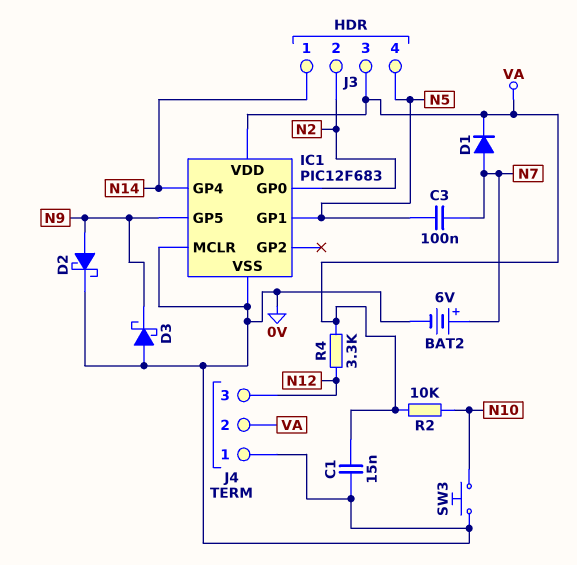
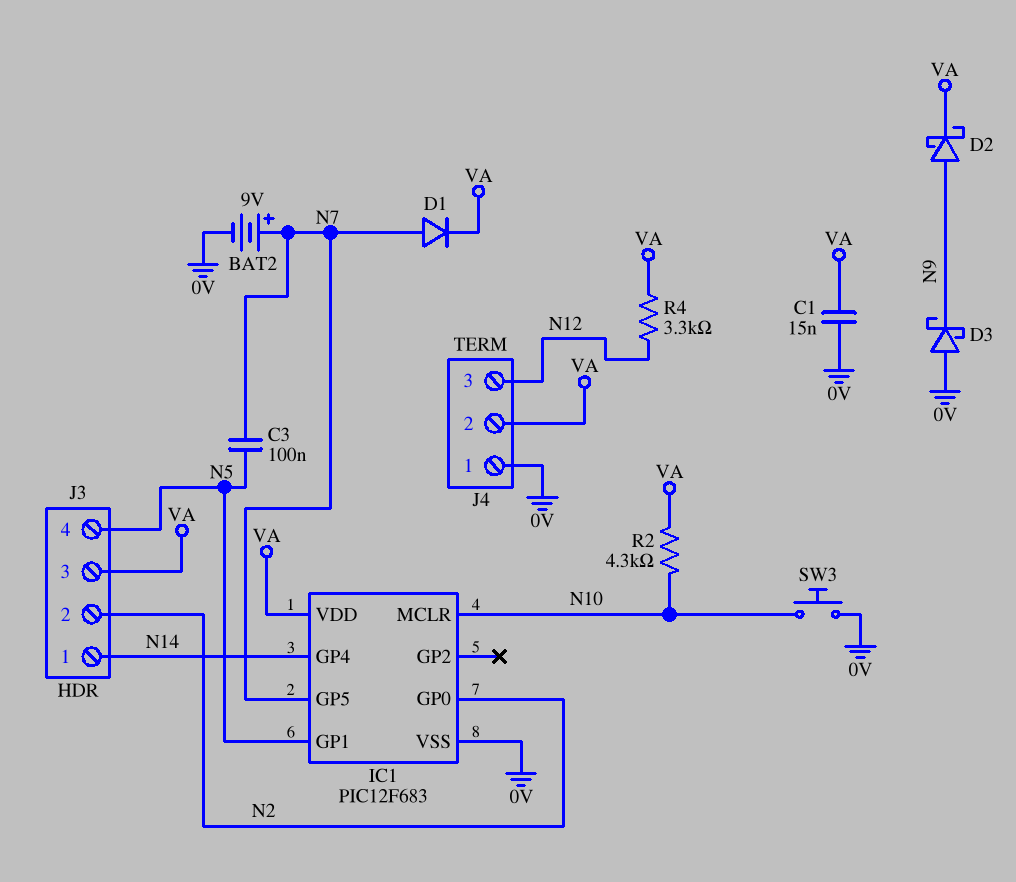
BAT2: 6V (plus N7, minus 0V) -> 9V (plus N7, minus 0V)
D2: schottky (A N9, K 0V) -> schottky (A N9, K VA)
IC1 pin GP5: N9 -> N7
IC1 pin MCLR: 0V -> N10
R2: 10k (N10, VA) -> 4.3k (N10, VA)

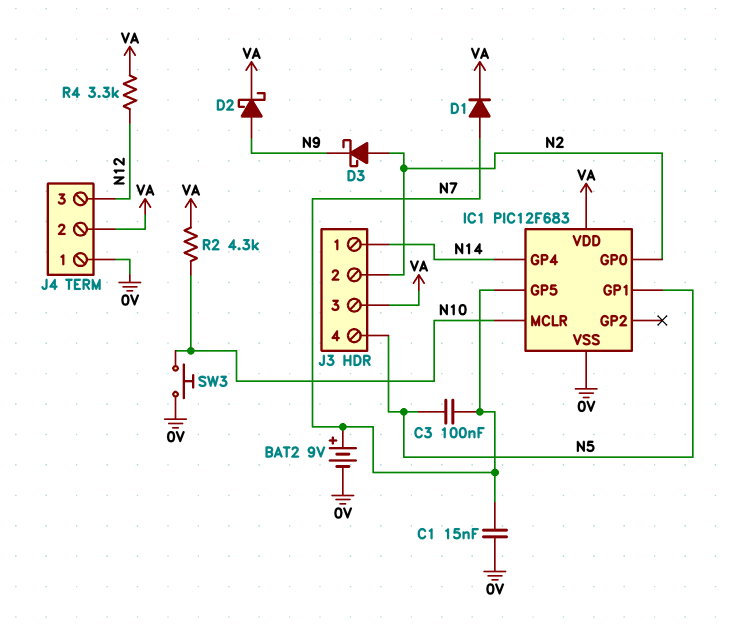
C1: 15nF (0V, VA) -> 15nF (0V, N7)
D3: schottky (A 0V, K N9) -> schottky (A N2, K N9)

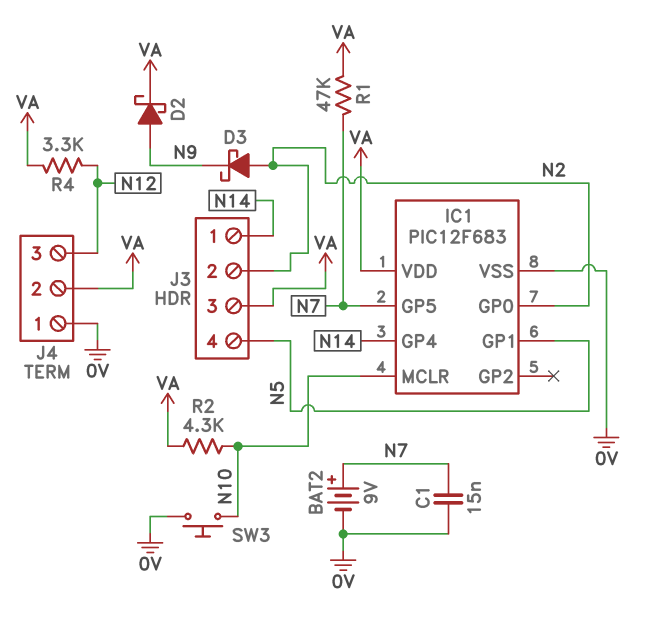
C3: 100nF (N5, N7) -> none
D1: diode (A N7, K VA) -> none
R1: none -> 47k (N7, VA)

